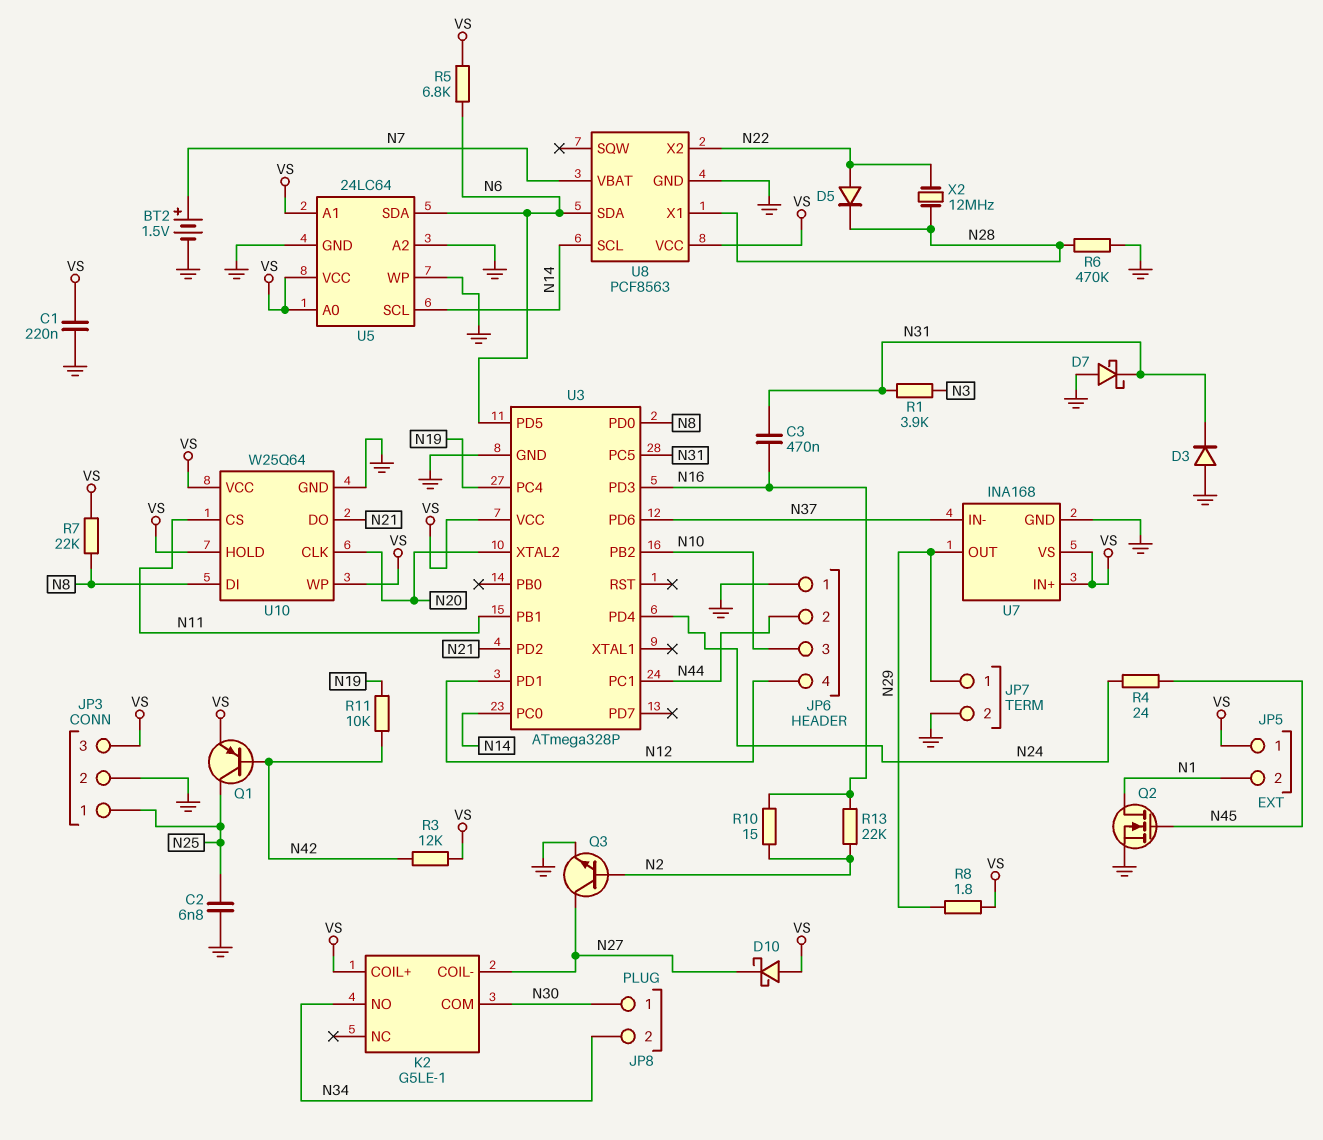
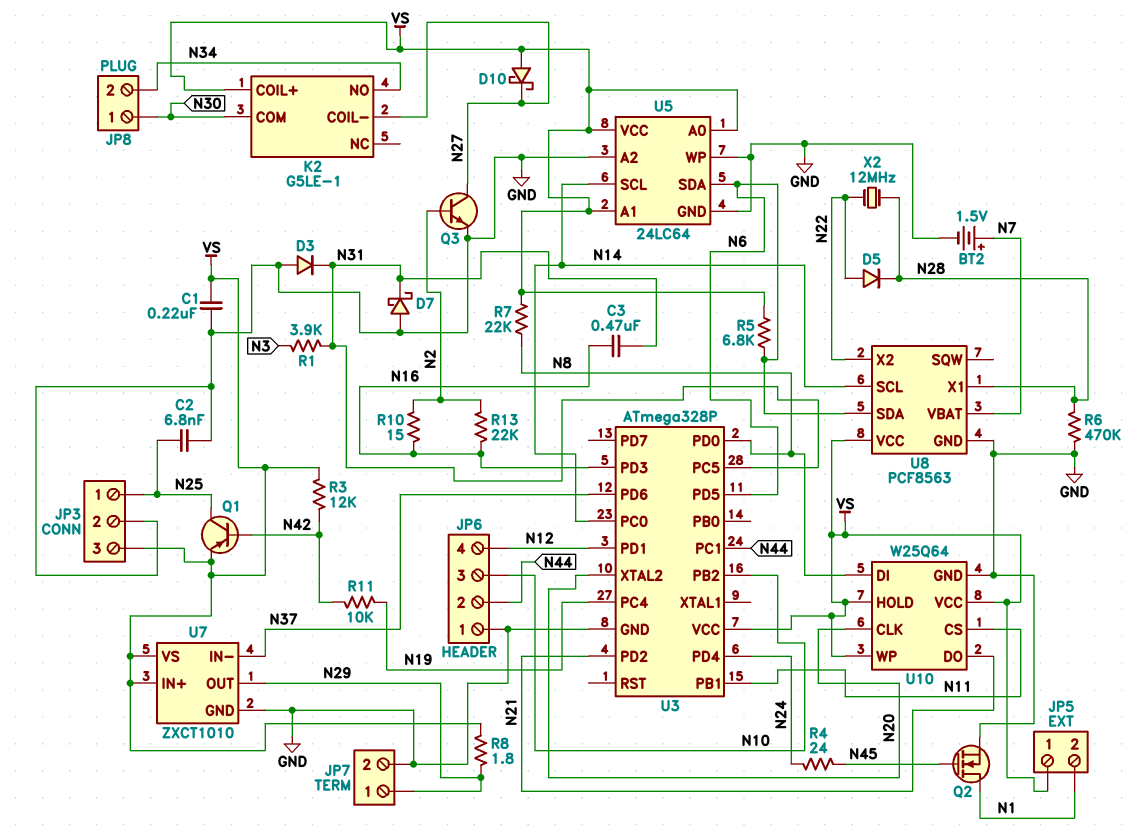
U7: INA168 -> ZXCT1010

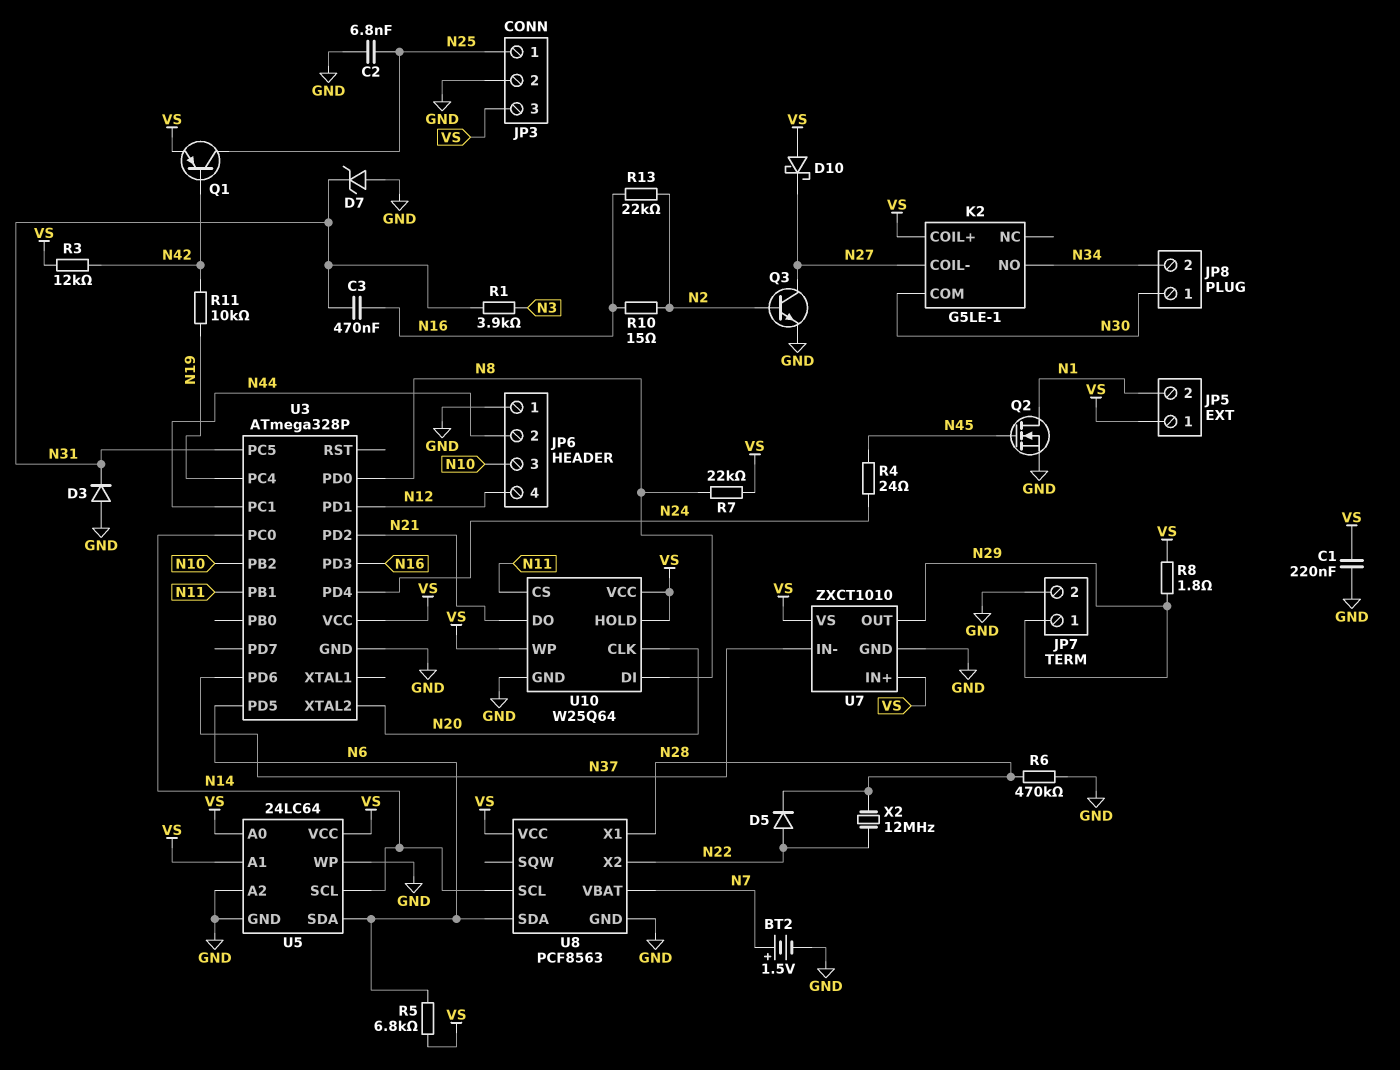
D7: schottky (A GND, K N31) -> zener (A GND, K N31)

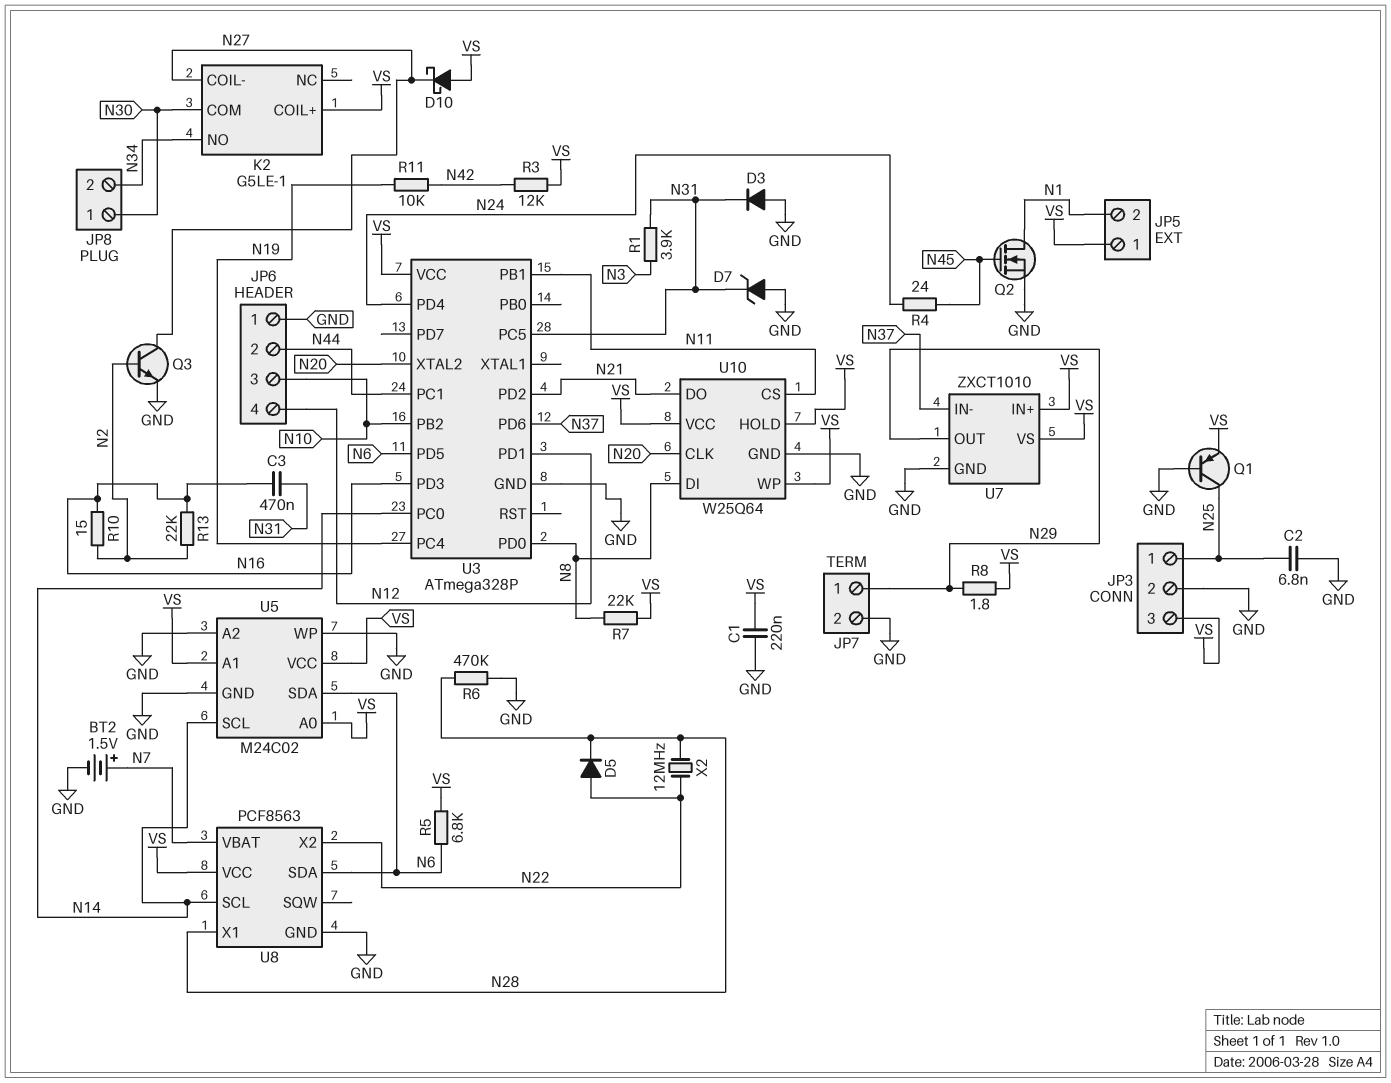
Q1: PNP (B N42, C N25, E VS) -> PNP (B GND, C N25, E VS)
U5: 24LC64 -> M24C02

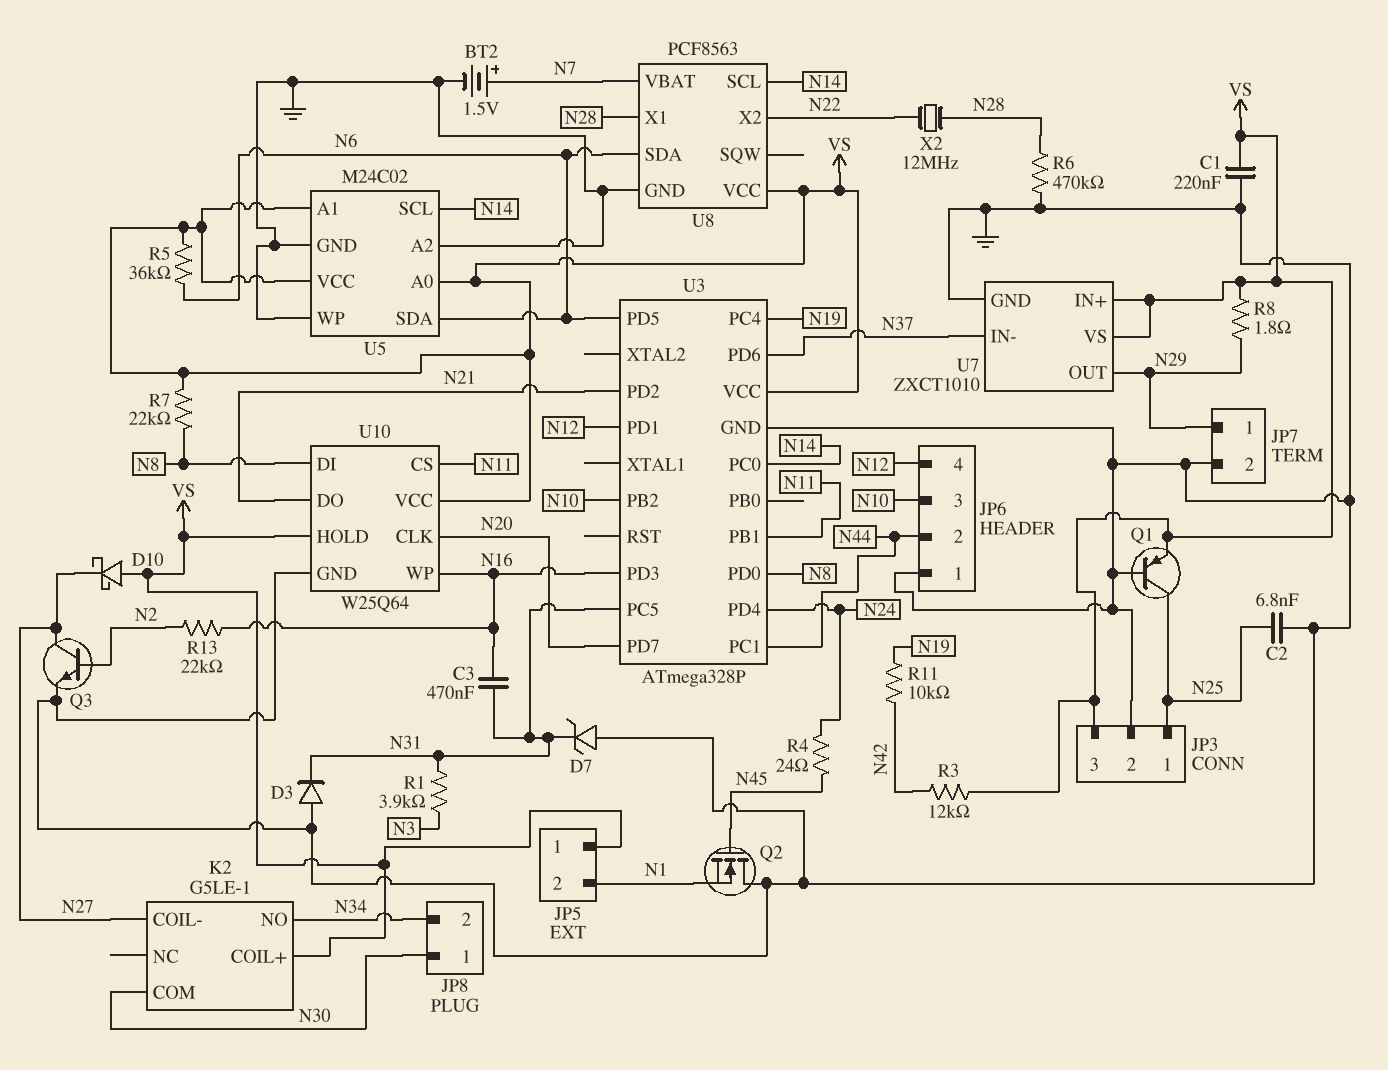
D5: diode (A N22, K N28) -> none
Q2: NMOS (G N45, D N1, S GND) -> NMOS (G N45, D GND, S N1)
R5: 6.8k (N6, VS) -> 36k (N6, VS)
R10: 15 (N2, N16) -> none
U3 pin PD7: none -> N20
U3 pin XTAL2: N20 -> none
U10 pin WP: VS -> N16

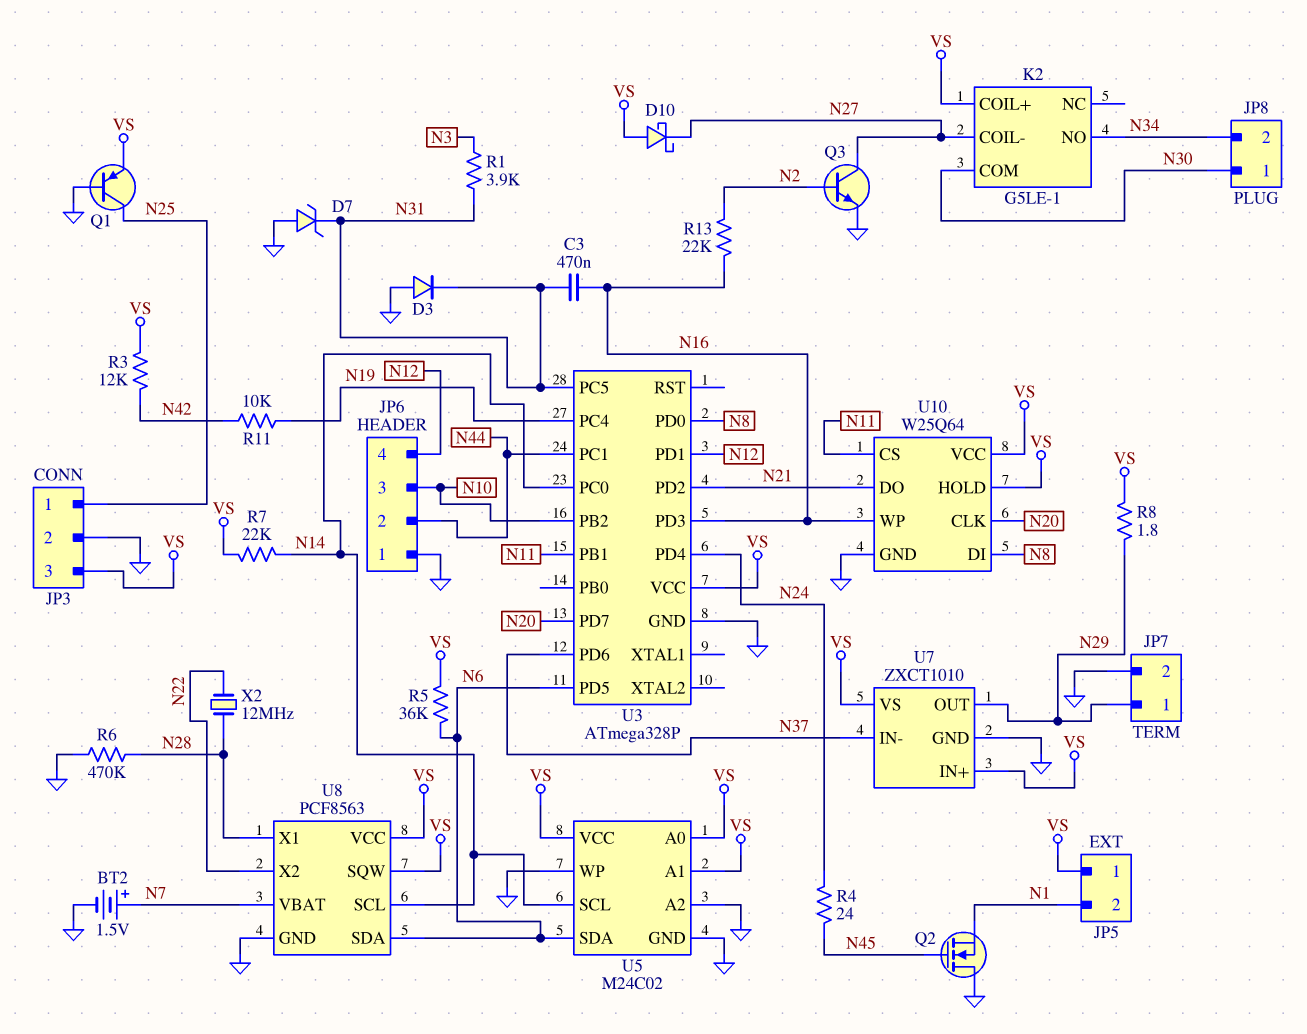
C1: 220nF (GND, VS) -> none
C2: 6.8nF (GND, N25) -> none
R7: 22k (N8, VS) -> 22k (N14, VS)
U8 pin SQW: none -> VS

